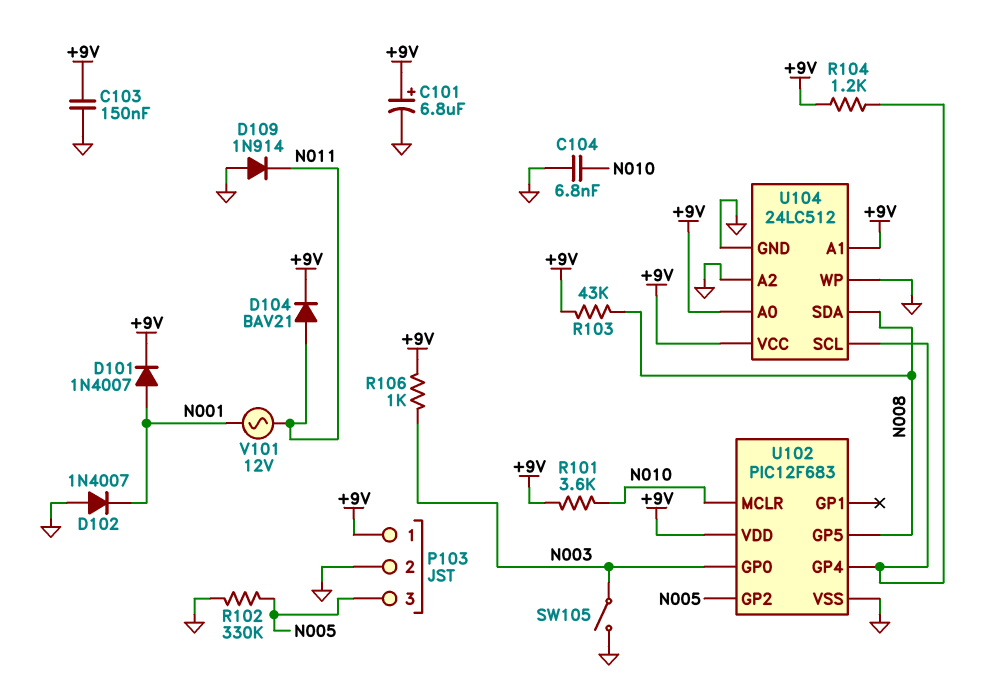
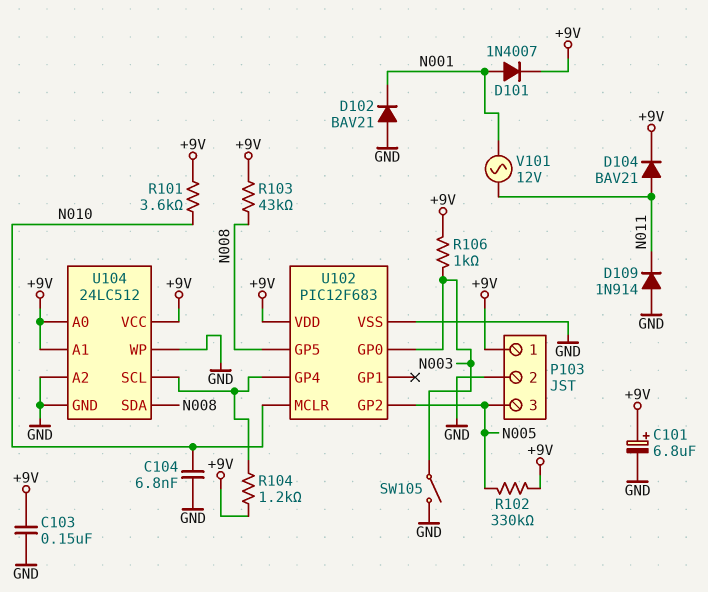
D102: diode 1N4007 (A GND, K N001) -> diode BAV21 (A GND, K N001)
R102: 330k (GND, N005) -> 330k (+9V, N005)

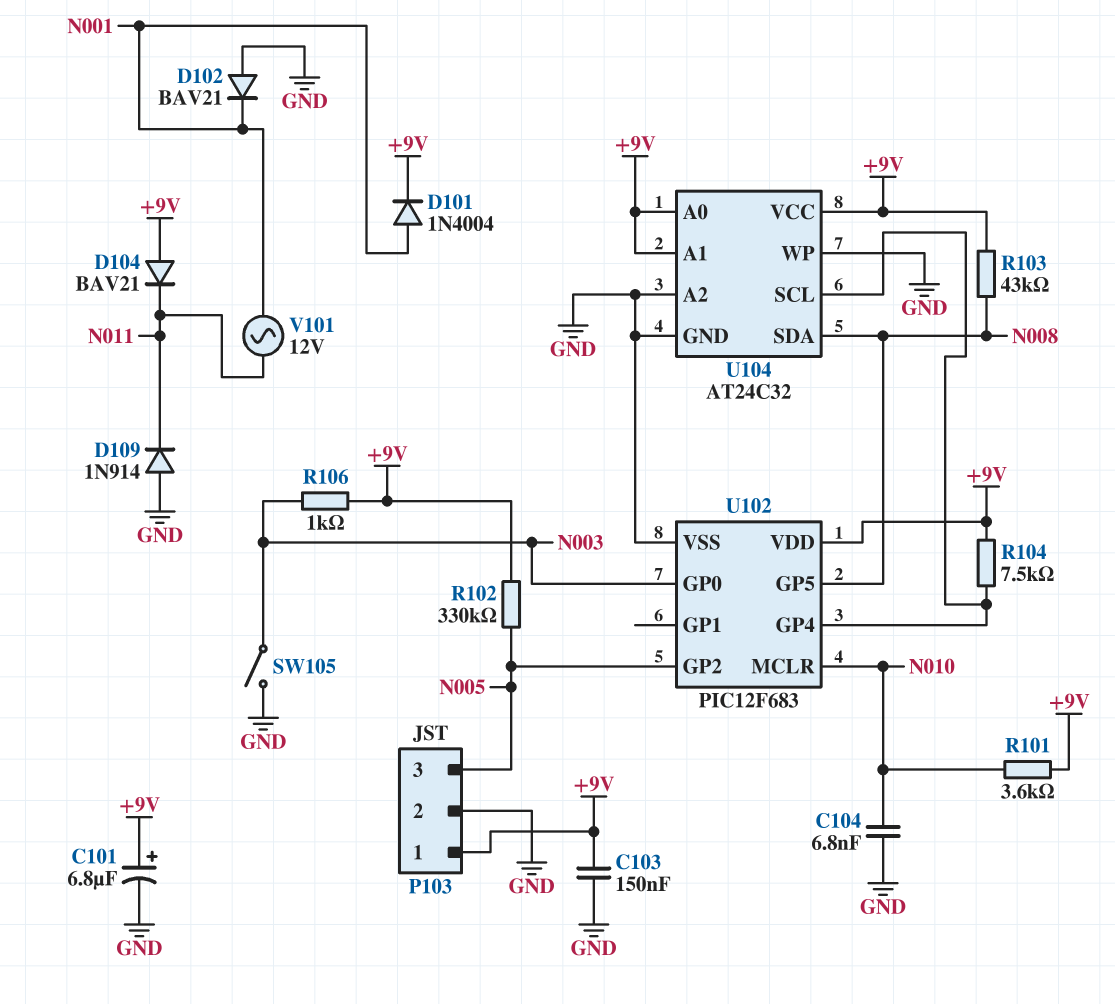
D101: diode 1N4007 (A N001, K +9V) -> diode 1N4004 (A N001, K +9V)
D104: diode BAV21 (A N011, K +9V) -> diode BAV21 (A +9V, K N011)
R104: 1.2k (+9V, U102/GP4) -> 7.5k (+9V, U102/GP4)
U104: 24LC512 -> AT24C32

